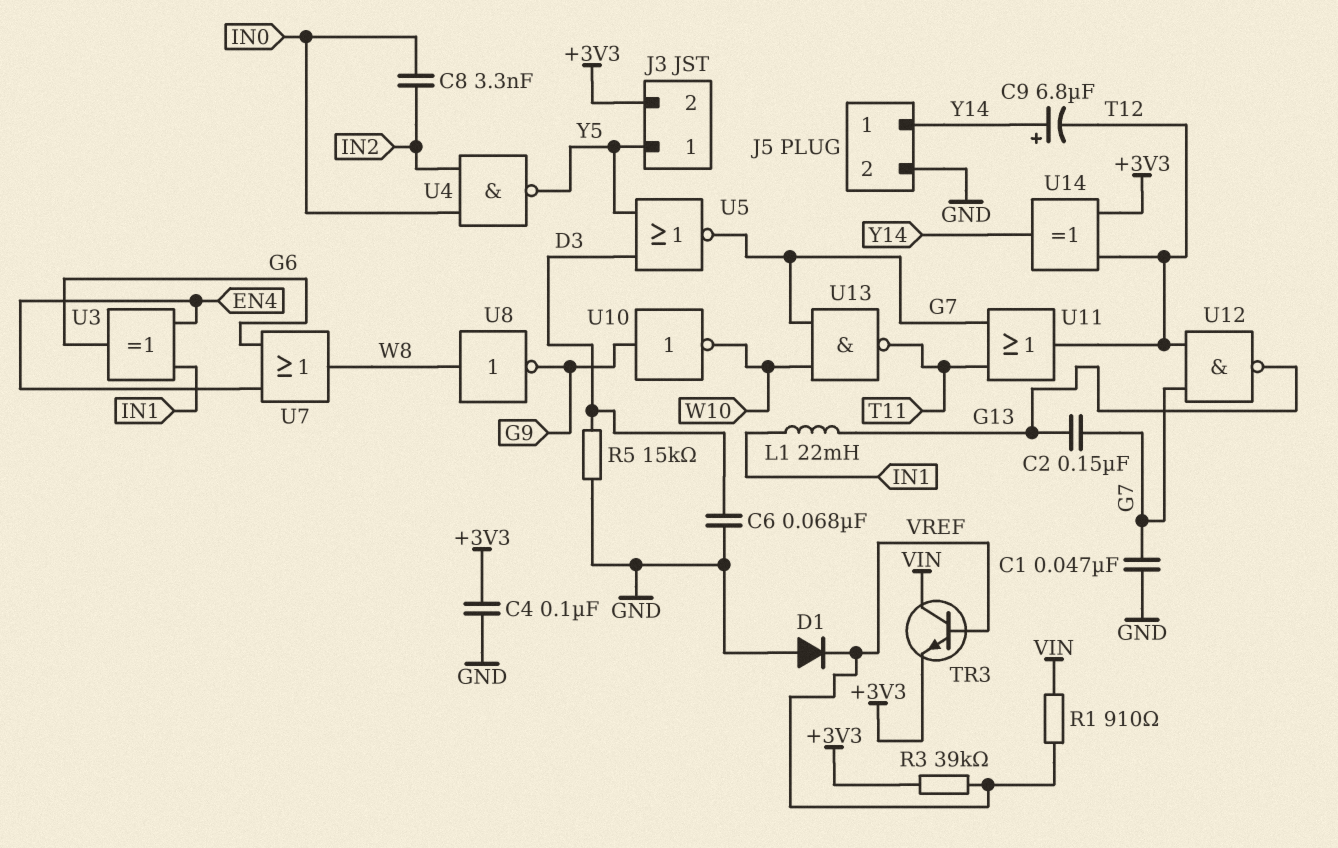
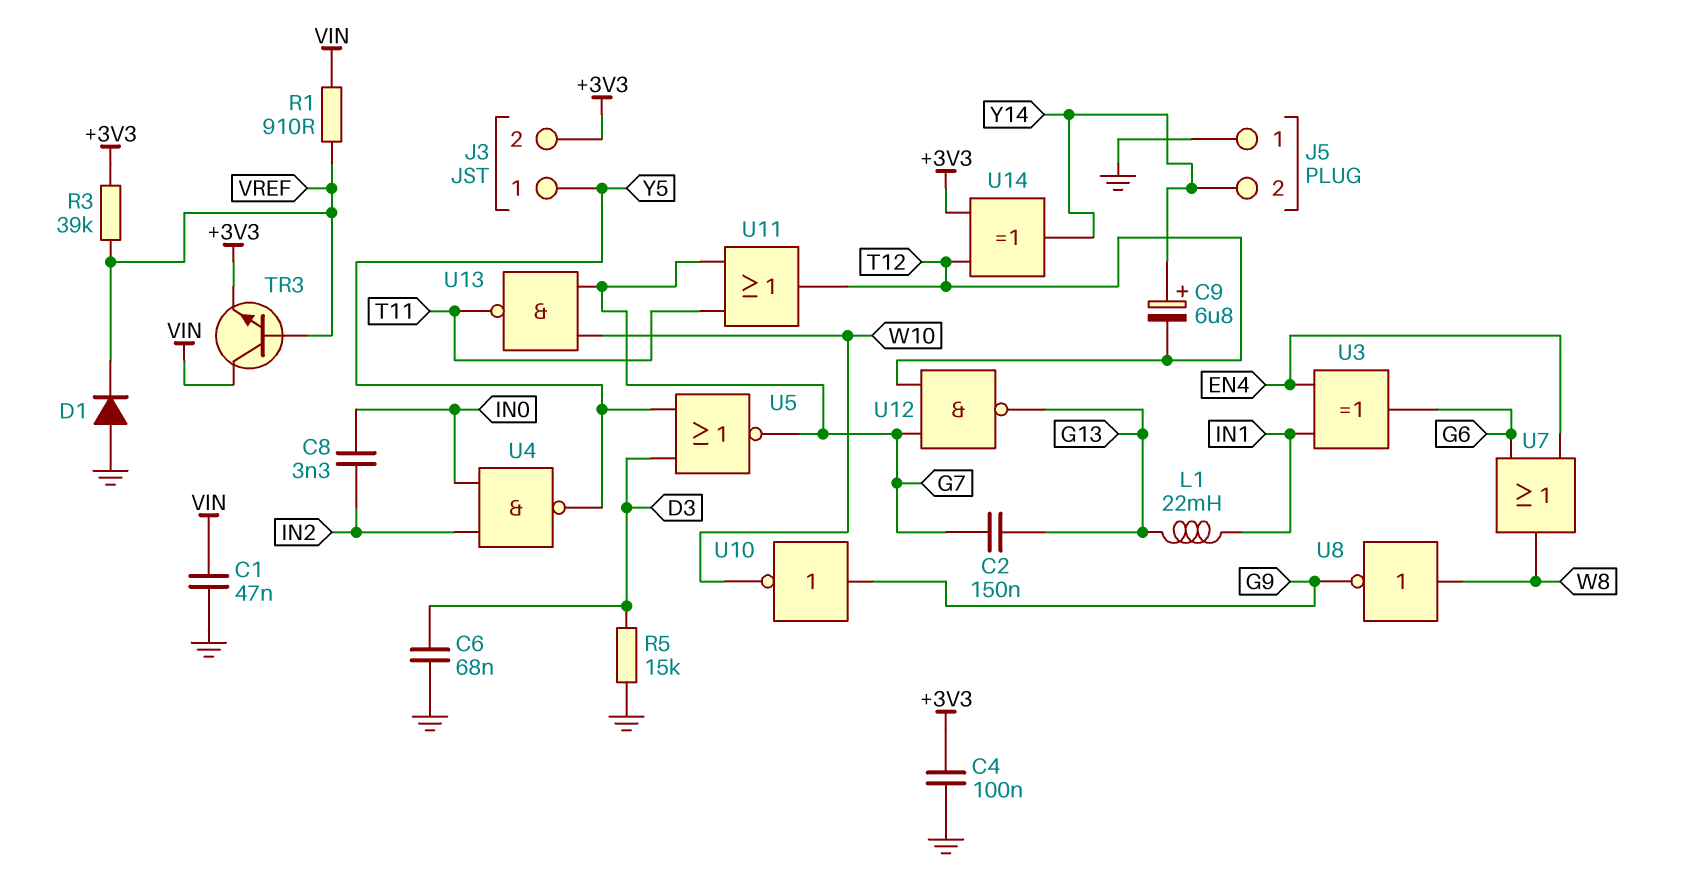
C1: 47nF (G7, GND) -> 47nF (GND, VIN)
J5 pin 1: Y14 -> GND
J5 pin 2: GND -> Y14

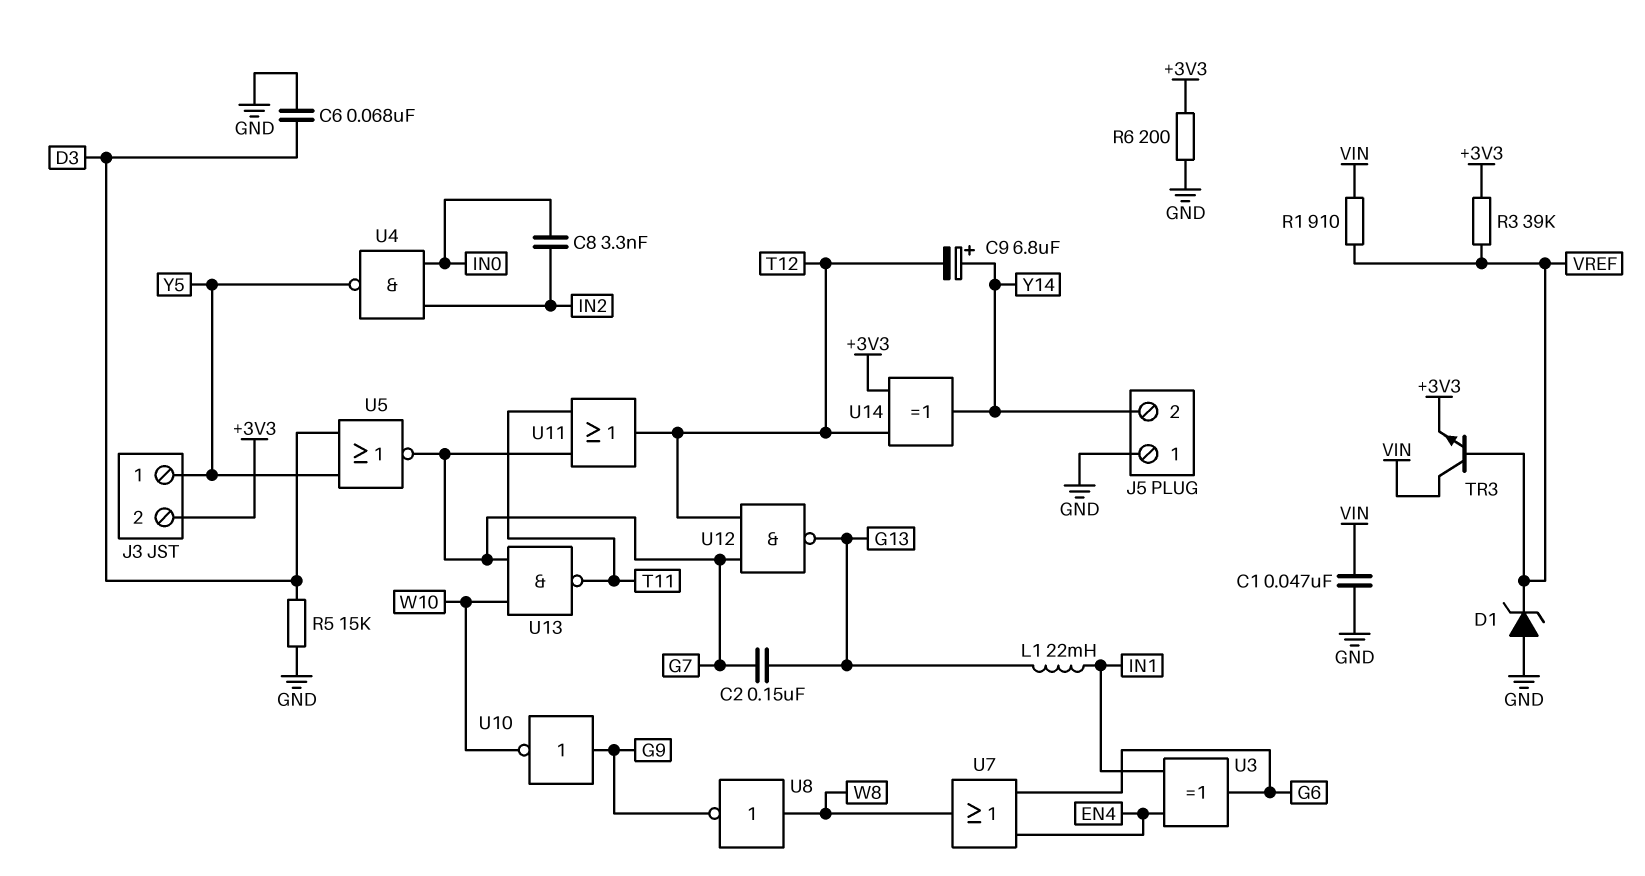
C4: 100nF (+3V3, GND) -> none
D1: diode (A GND, K VREF) -> zener (A GND, K VREF)
R6: none -> 200 (+3V3, GND)

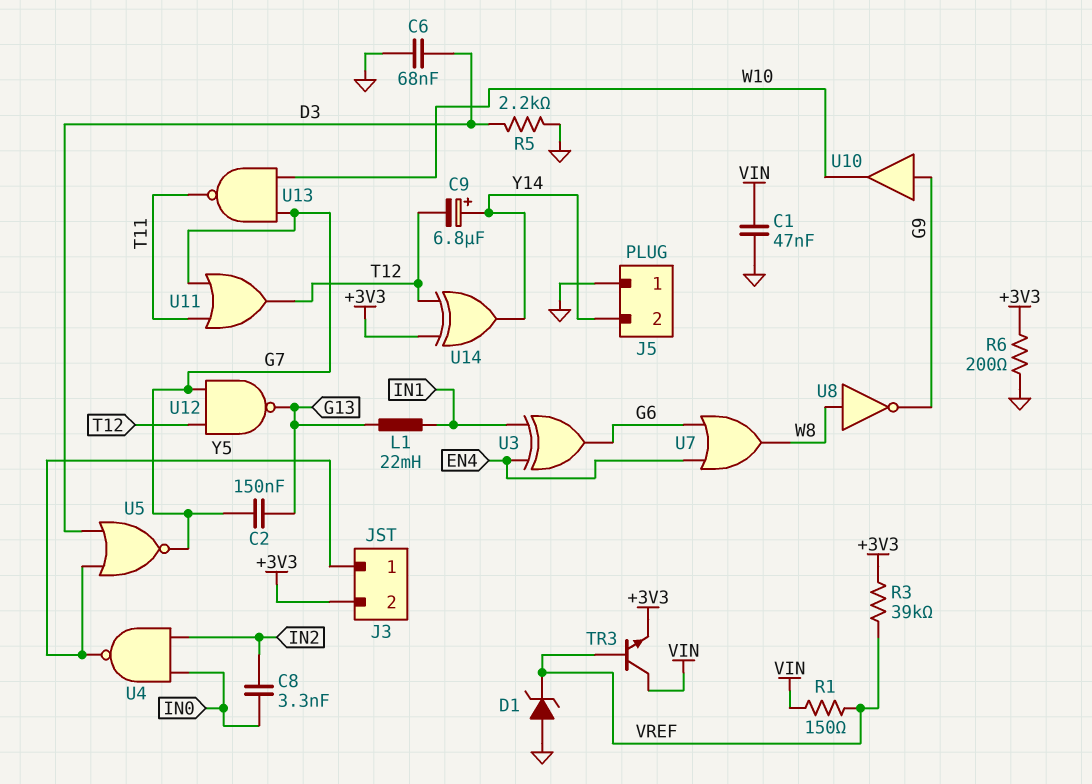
R1: 910 (VIN, VREF) -> 150 (VIN, VREF)
R5: 15k (D3, GND) -> 2.2k (D3, GND)
U10: NOT (in G9, out W10) -> buffer (in G9, out W10)

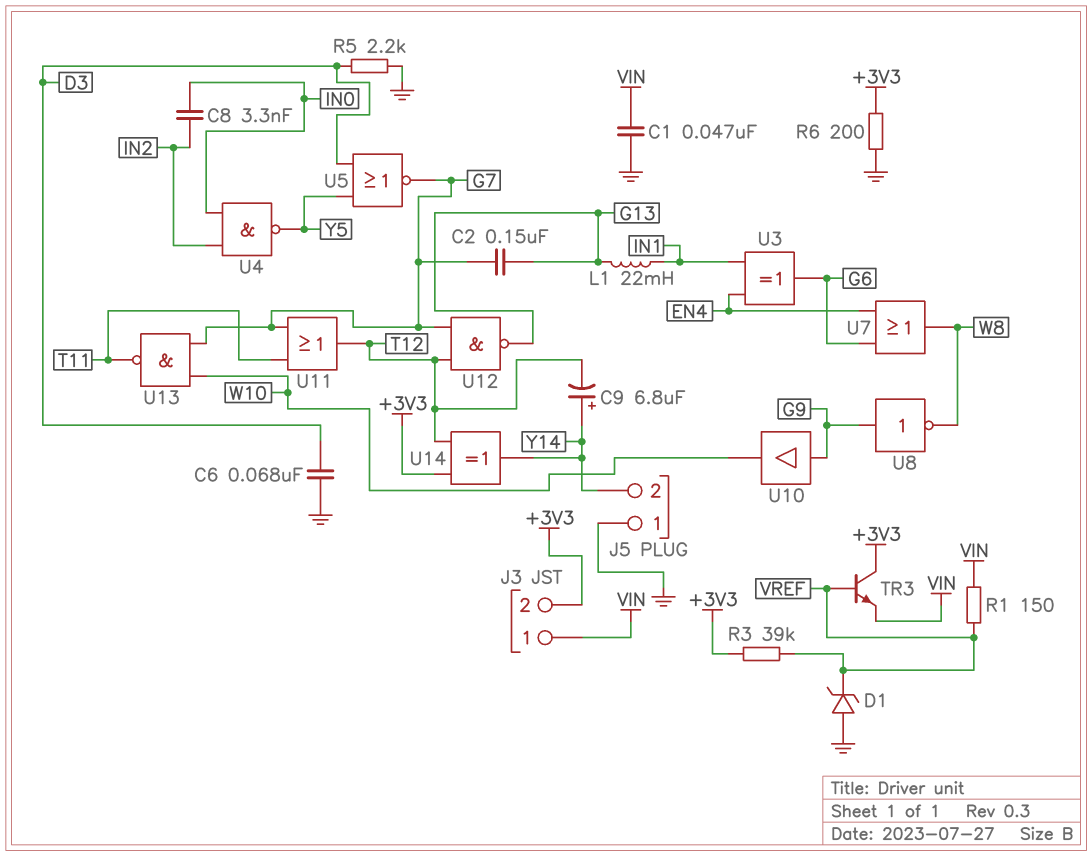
J3 pin 1: Y5 -> VIN
TR3: NPN (B VREF, C VIN, E +3V3) -> NPN (B VREF, C +3V3, E VIN)
U8: NOT (in W8, out G9) -> NOT (in G9, out W8)

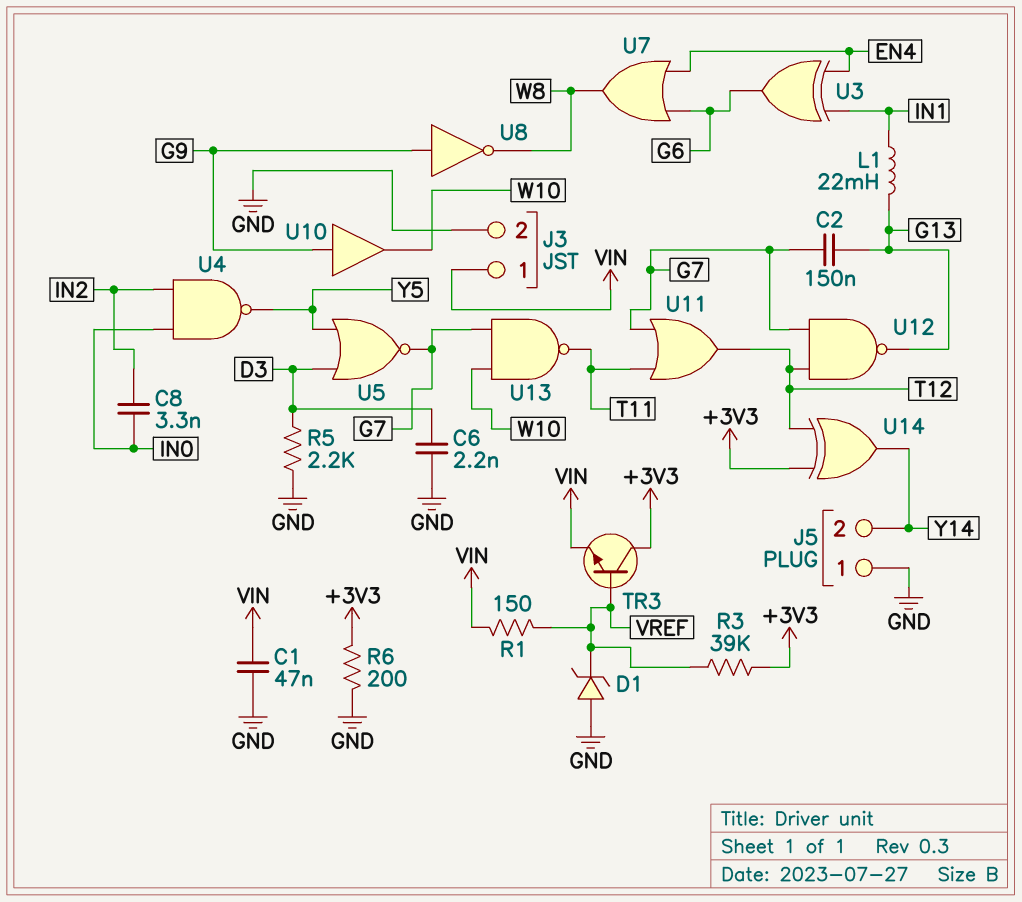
C6: 68nF (D3, GND) -> 2.2nF (D3, GND)
C9: 6.8uF (plus Y14, minus T12) -> none
J3 pin 2: +3V3 -> GND

